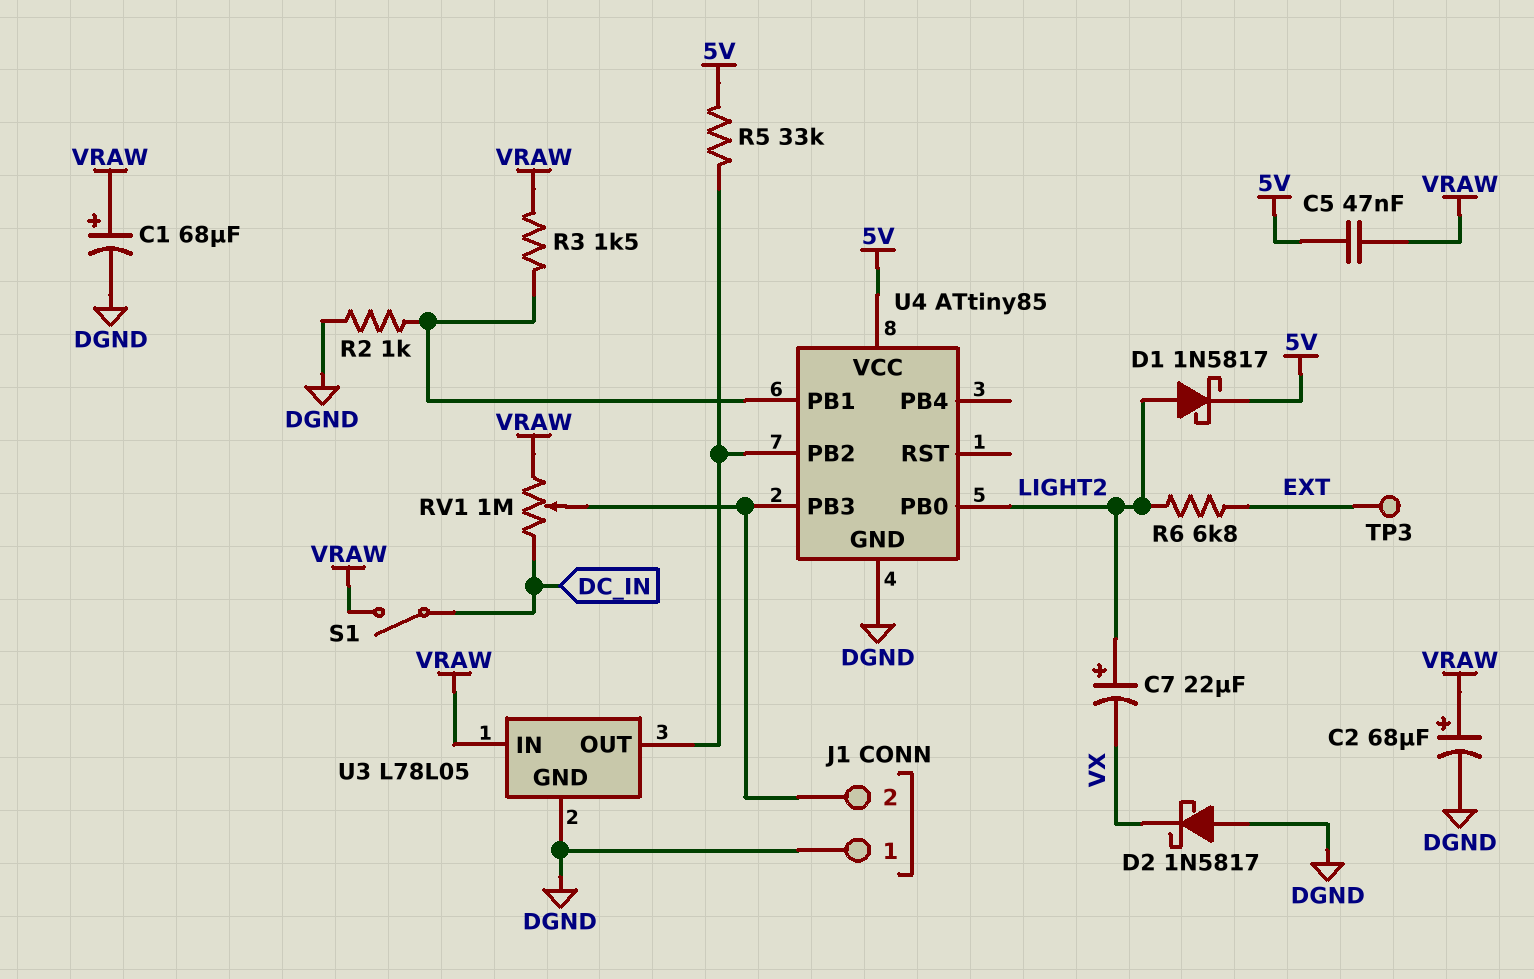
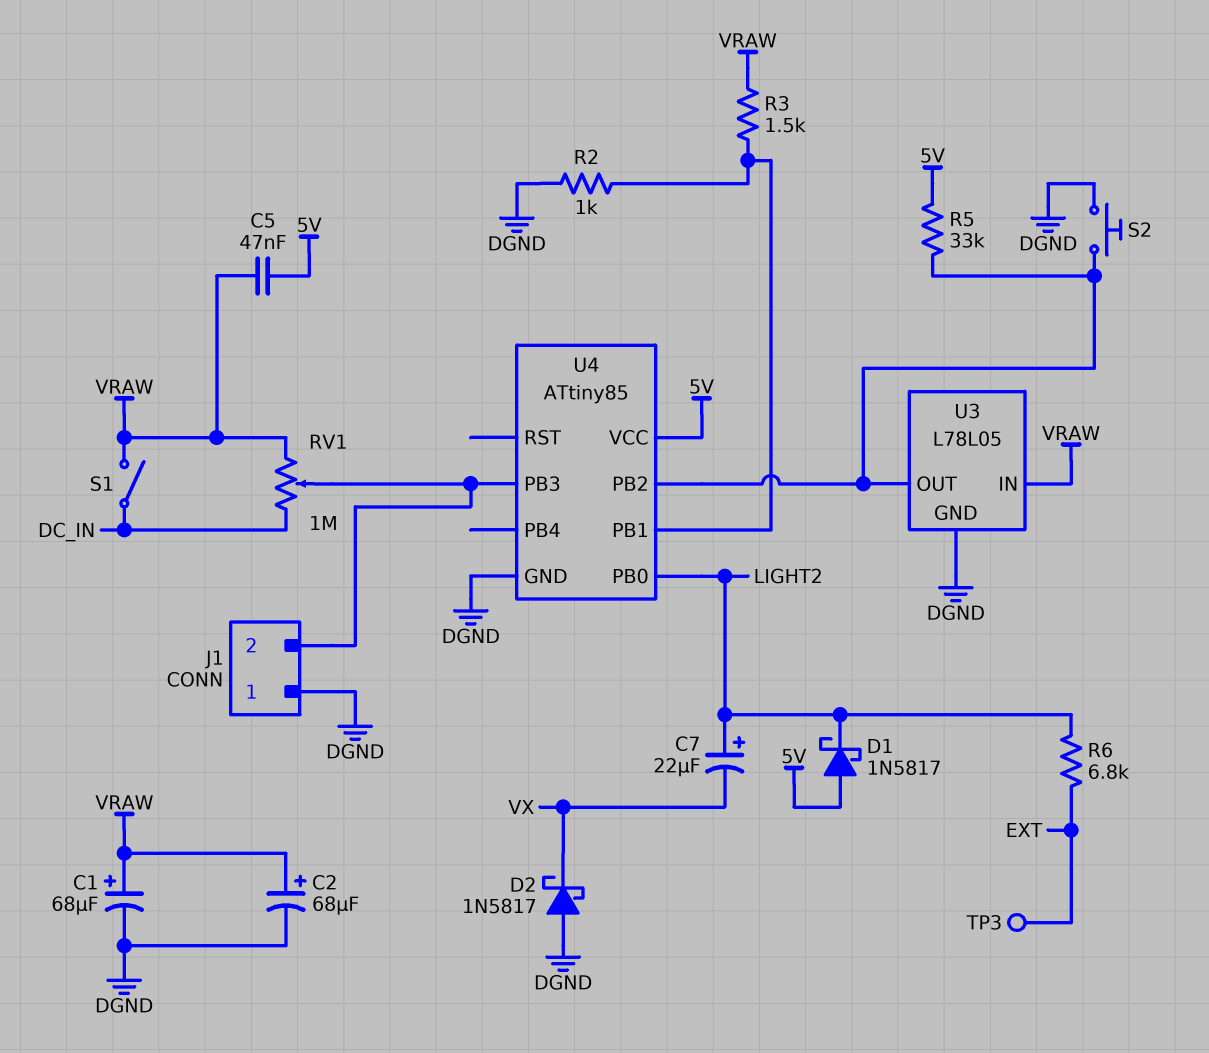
D1: schottky 1N5817 (A LIGHT2, K 5V) -> schottky 1N5817 (A 5V, K LIGHT2)
S2: none -> button (DGND, U3/OUT)

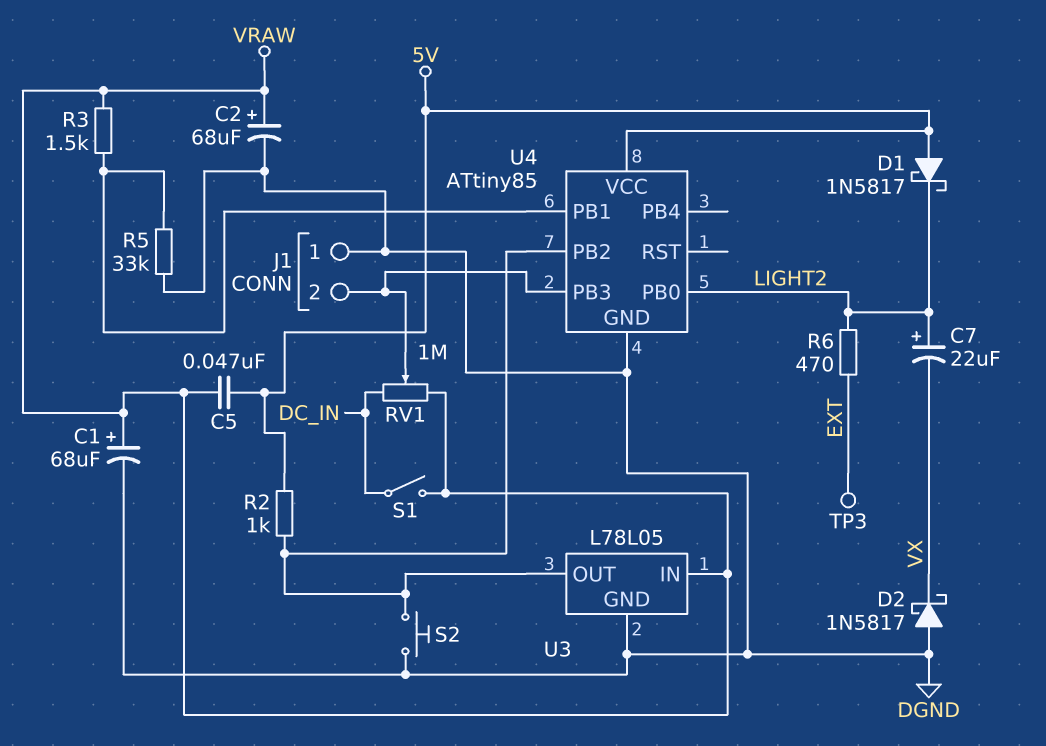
R2: 1k (DGND, U4/PB1) -> 1k (5V, U3/OUT)
R5: 33k (5V, U3/OUT) -> 33k (DGND, U4/PB1)
R6: 6.8k (EXT, LIGHT2) -> 470 (EXT, LIGHT2)

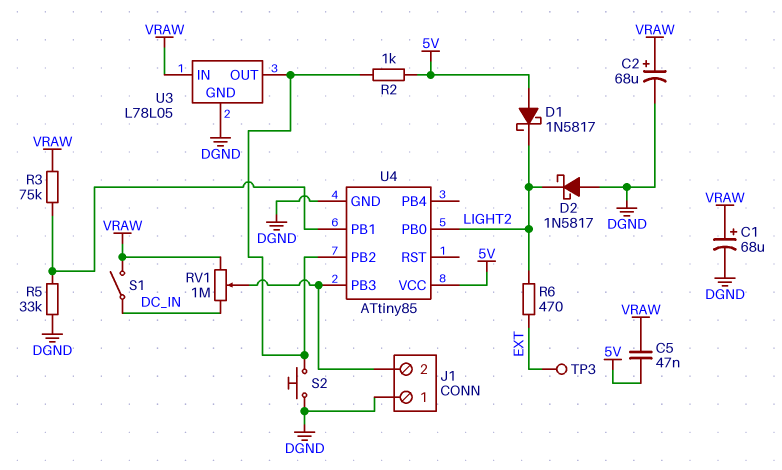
C7: 22uF (plus LIGHT2, minus VX) -> none
D2: schottky 1N5817 (A DGND, K VX) -> schottky 1N5817 (A DGND, K LIGHT2)
R3: 1.5k (U4/PB1, VRAW) -> 75k (U4/PB1, VRAW)

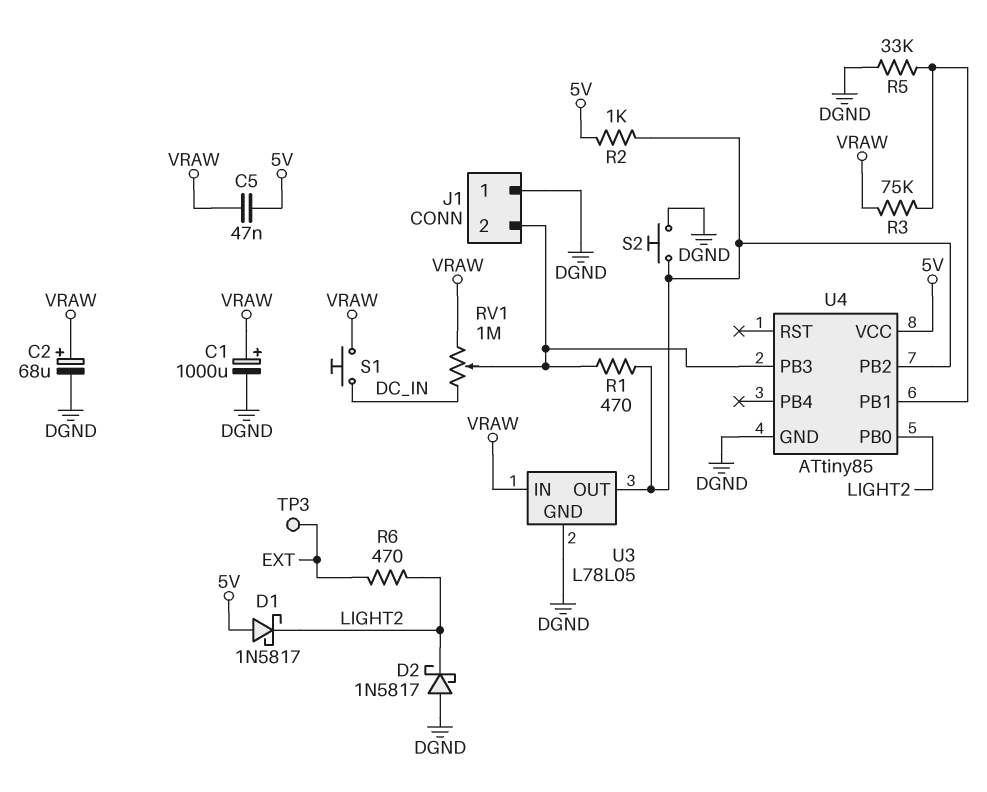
C1: 68uF (plus VRAW, minus DGND) -> 1000uF (plus VRAW, minus DGND)
R1: none -> 470 (J1/2, U3/OUT)
S1: switch (DC_IN, VRAW) -> button (DC_IN, VRAW)

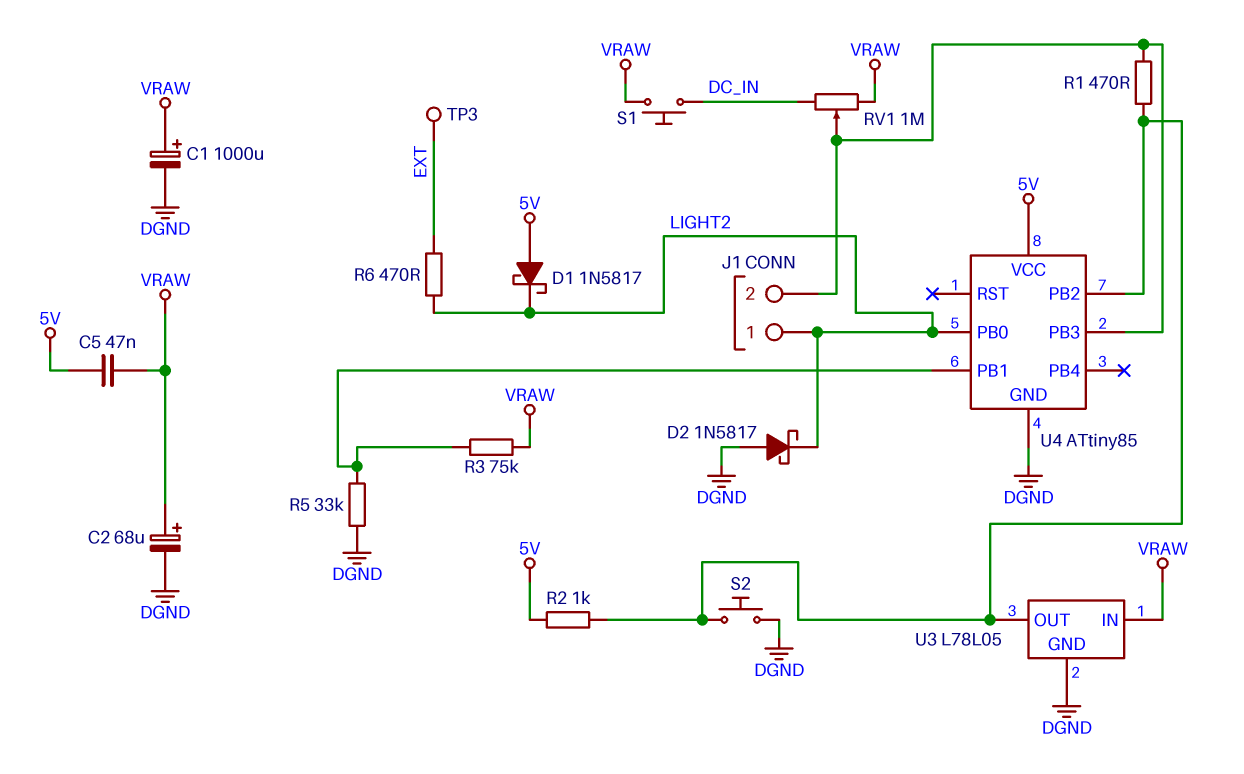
J1 pin 1: DGND -> LIGHT2

